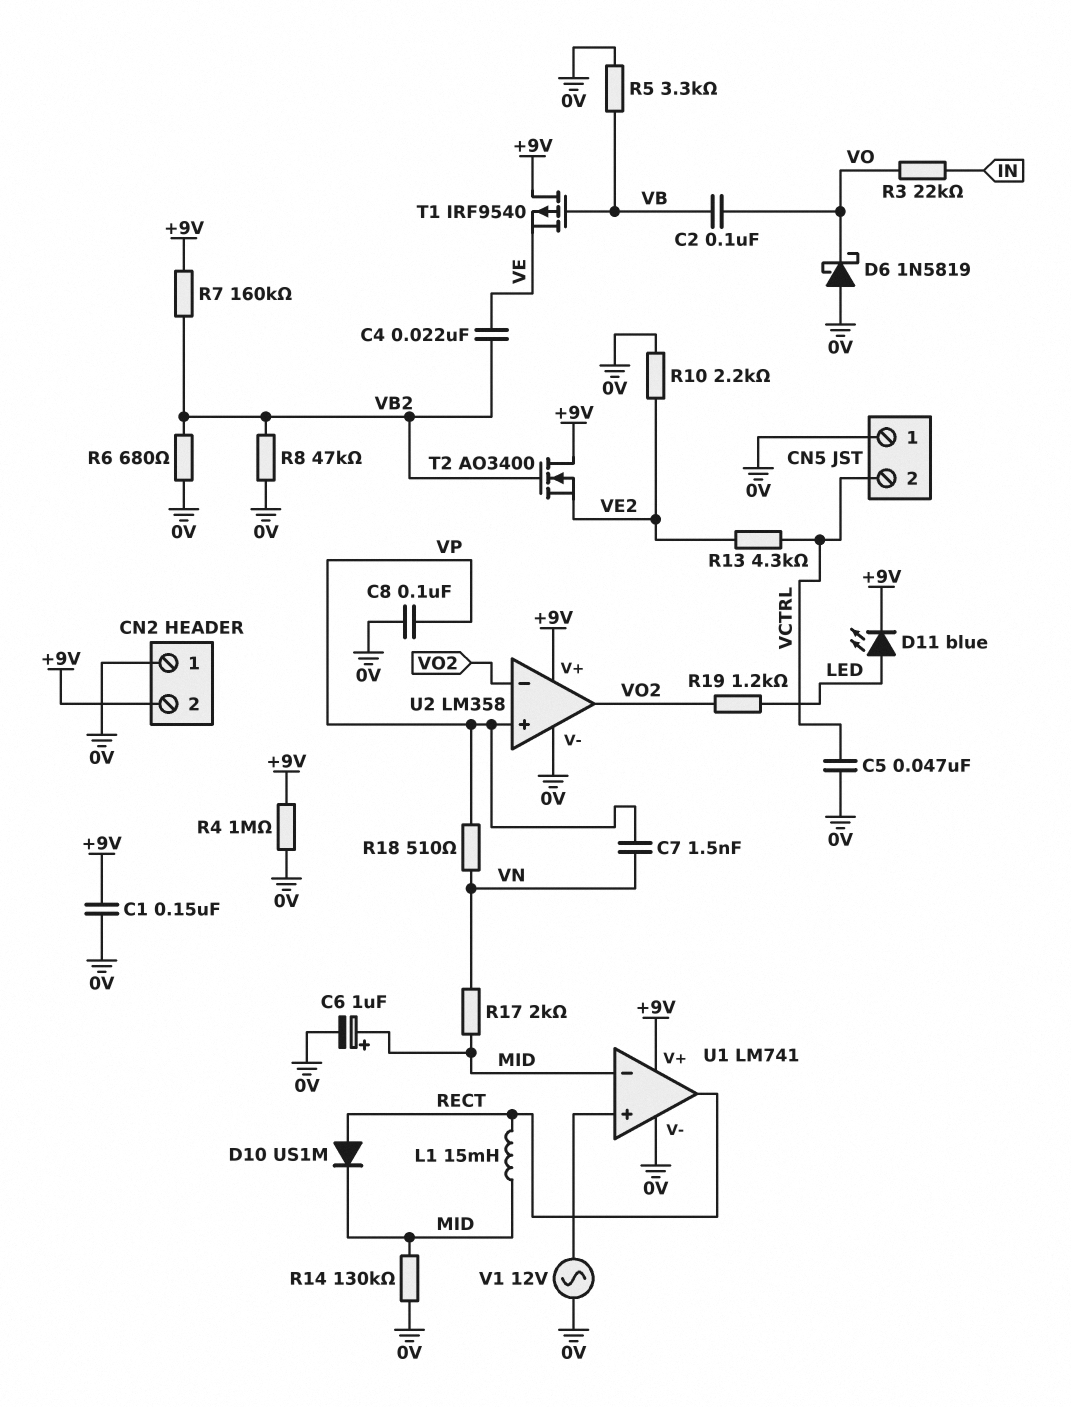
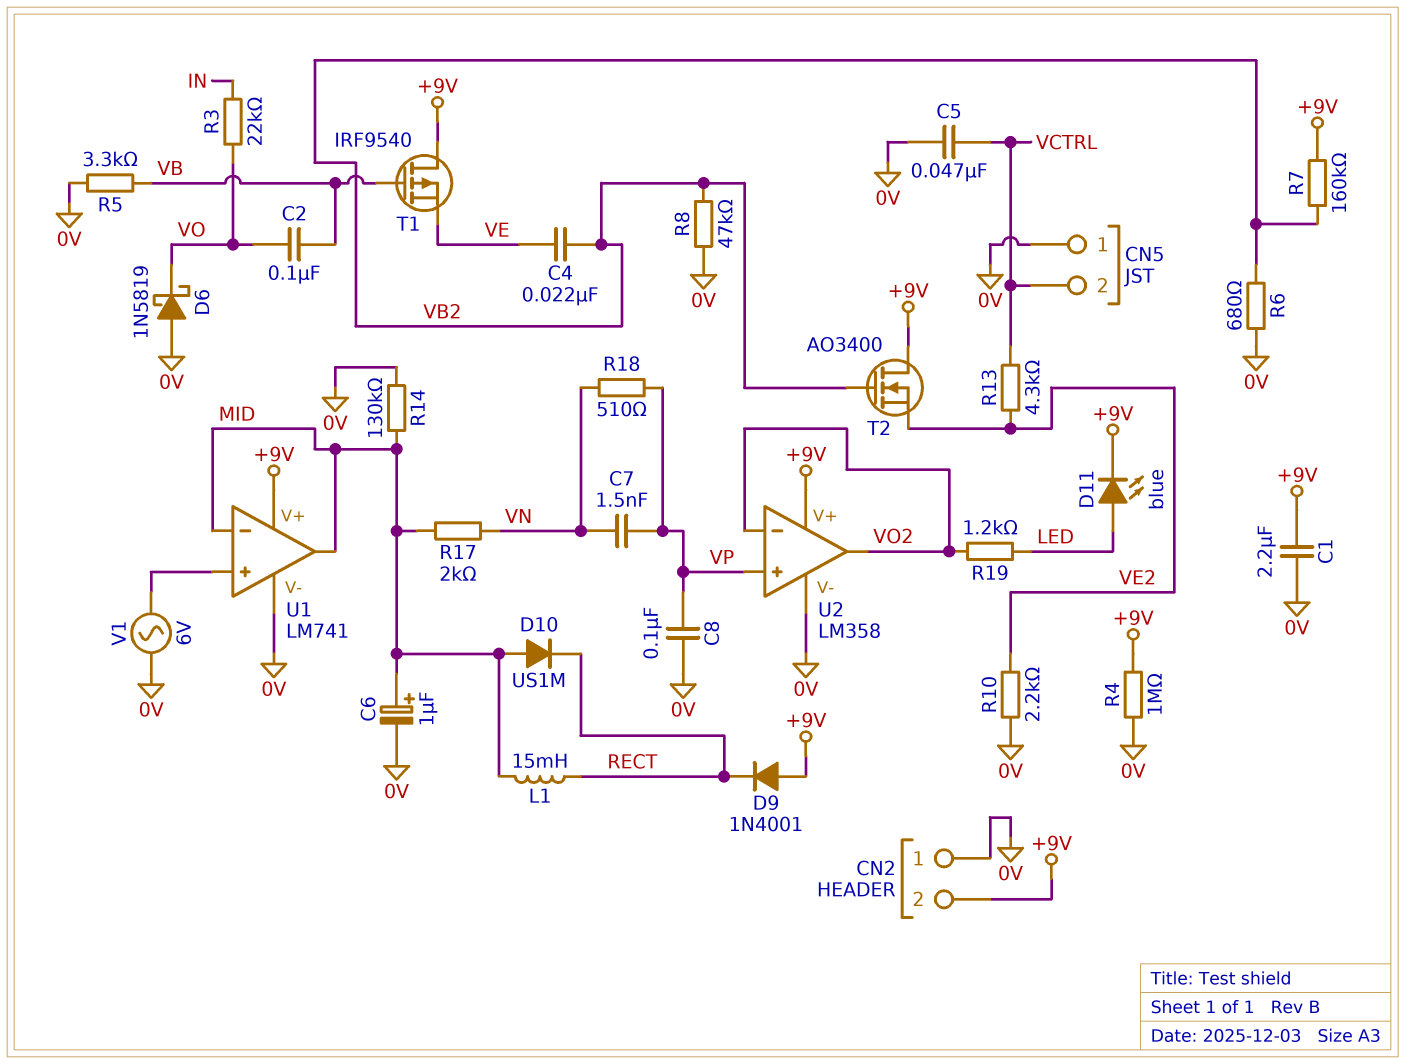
C1: 150nF (+9V, 0V) -> 2.2uF (+9V, 0V)
D9: none -> diode 1N4001 (A +9V, K RECT)
D10: diode US1M (A RECT, K MID) -> diode US1M (A MID, K RECT)
U1 pin out: RECT -> MID
V1: AC 12V (0V, U1/in+) -> AC 6V (0V, U1/in+)

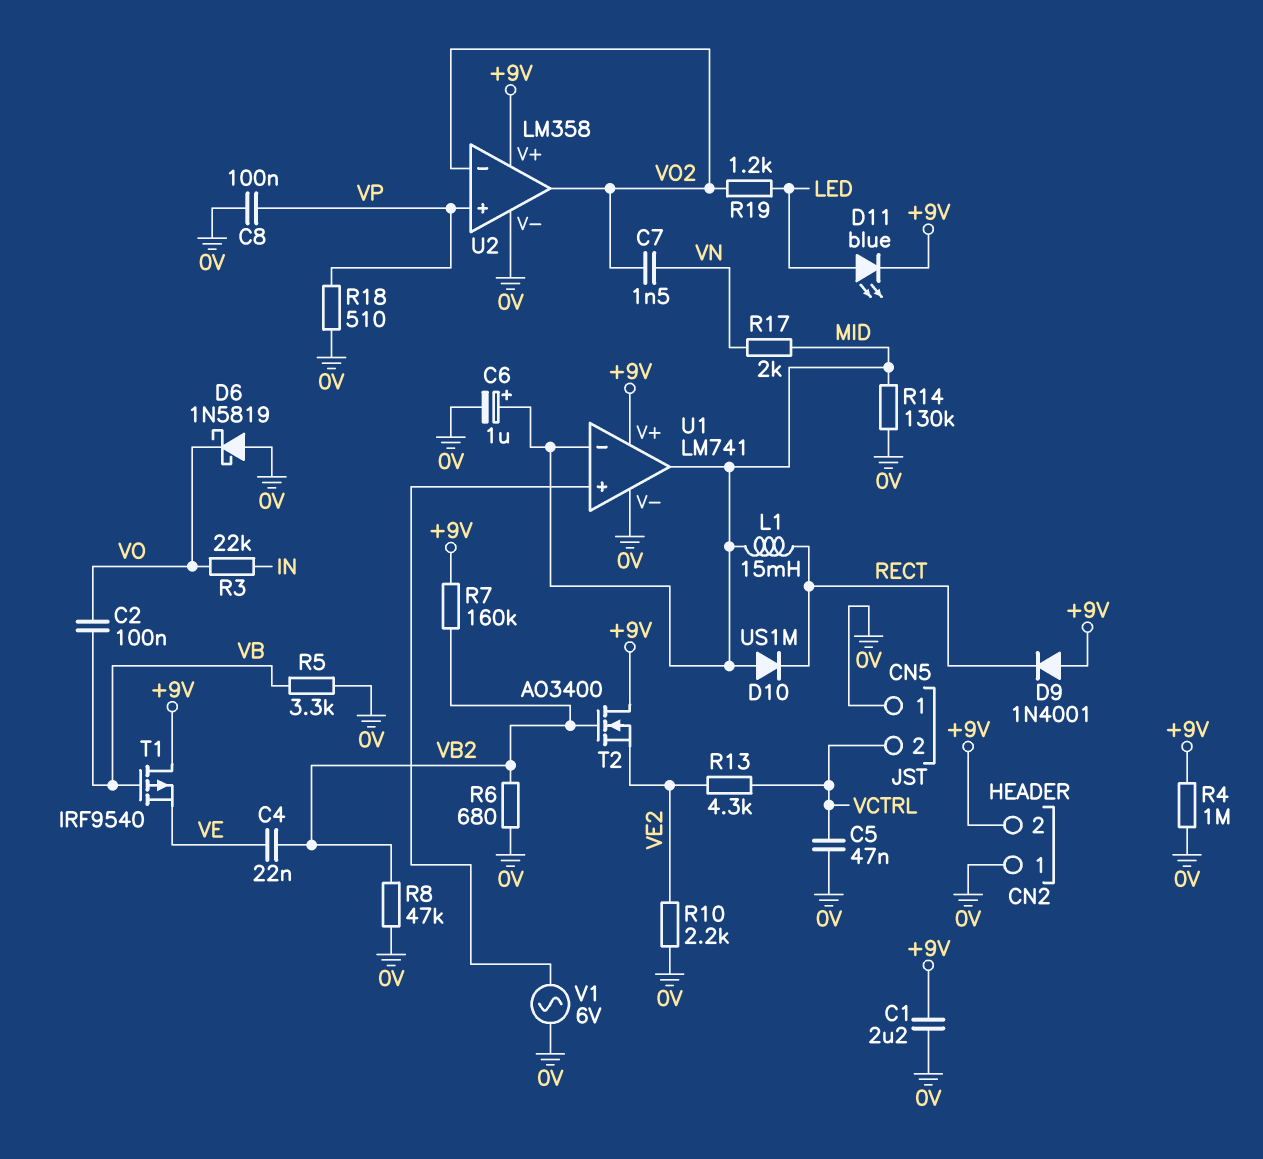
C7: 1.5nF (VN, VP) -> 1.5nF (VN, VO2)
R18: 510 (VN, VP) -> 510 (0V, VP)

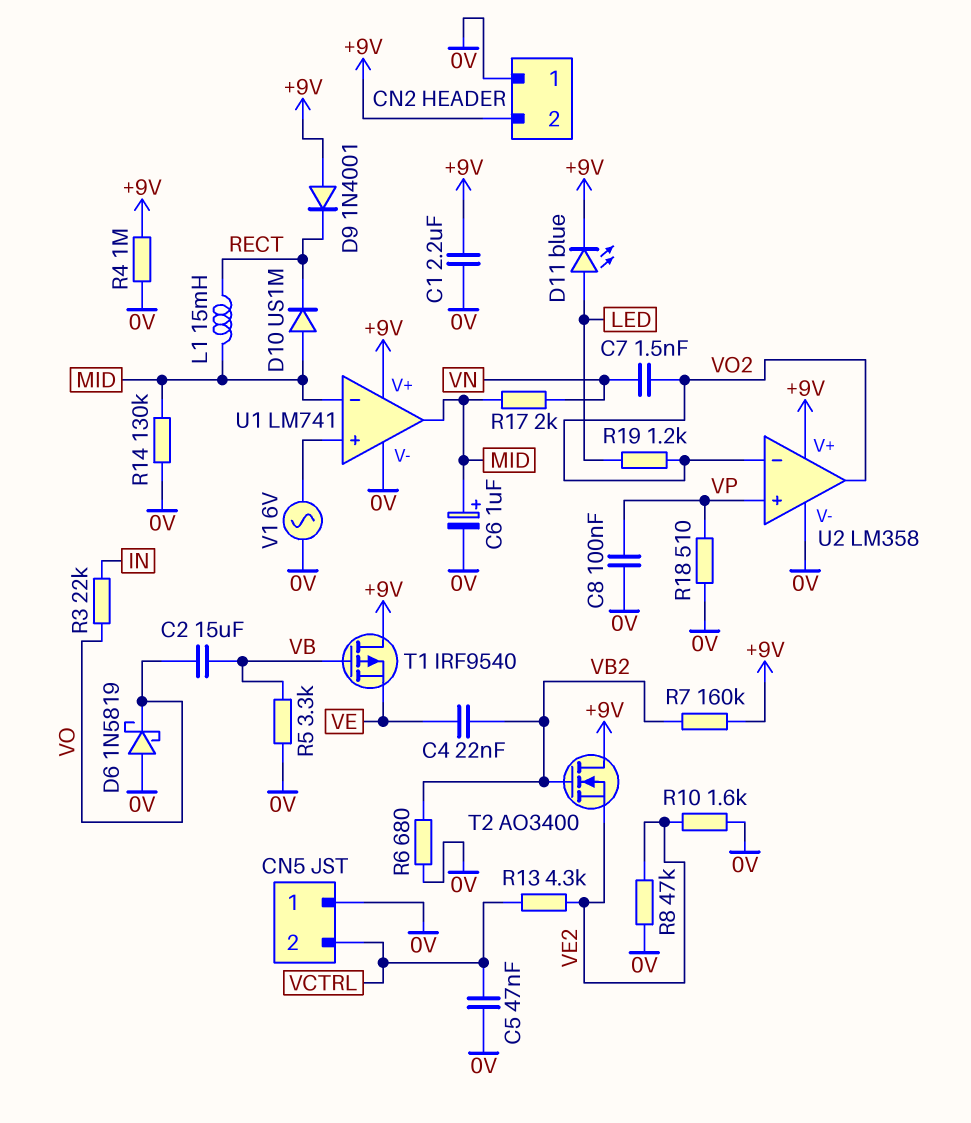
C2: 100nF (VB, VO) -> 15uF (VB, VO)
R8: 47k (0V, VB2) -> 47k (0V, VE2)
R10: 2.2k (0V, VE2) -> 1.6k (0V, VE2)

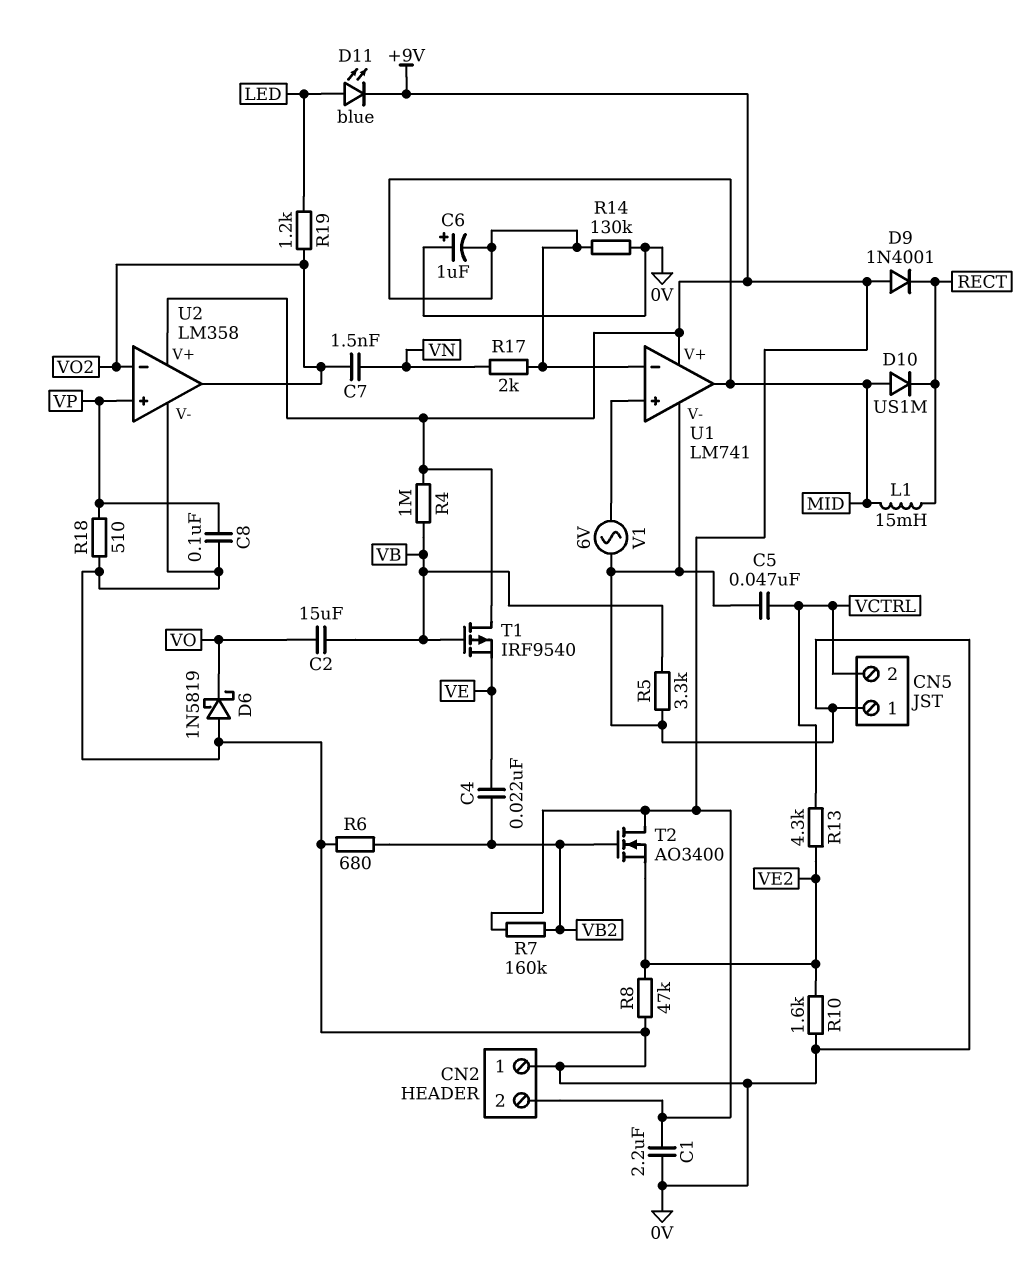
C6: 1uF (plus MID, minus 0V) -> 1uF (plus 0V, minus MID)
R3: 22k (IN, VO) -> none
R4: 1M (+9V, 0V) -> 1M (+9V, VB)

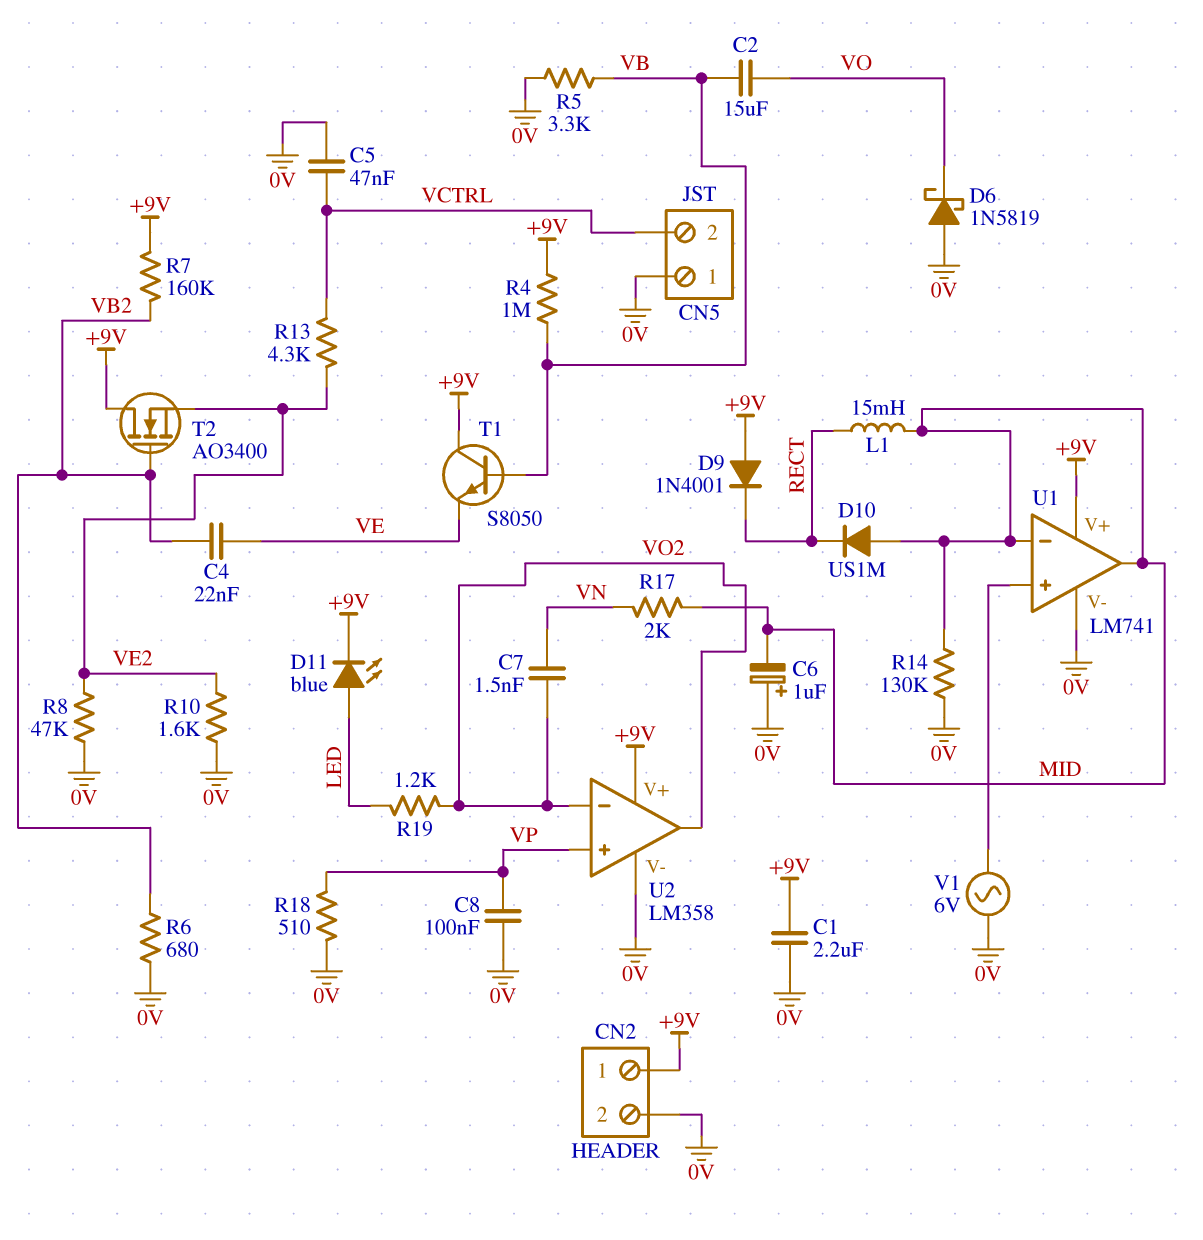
CN2 pin 1: 0V -> +9V
CN2 pin 2: +9V -> 0V
T1: PMOS IRF9540 (G VB, D +9V, S VE) -> NPN S8050 (B VB, C +9V, E VE)

